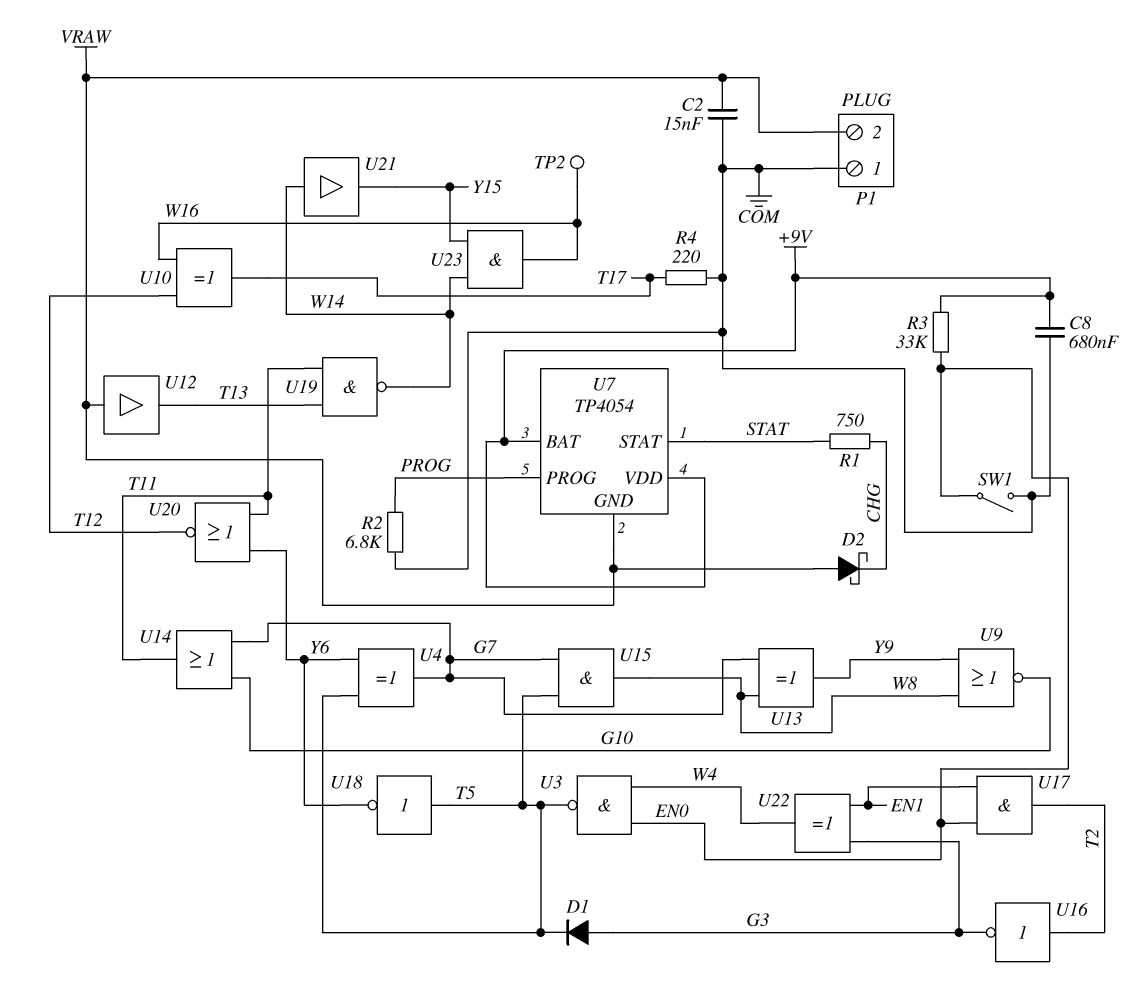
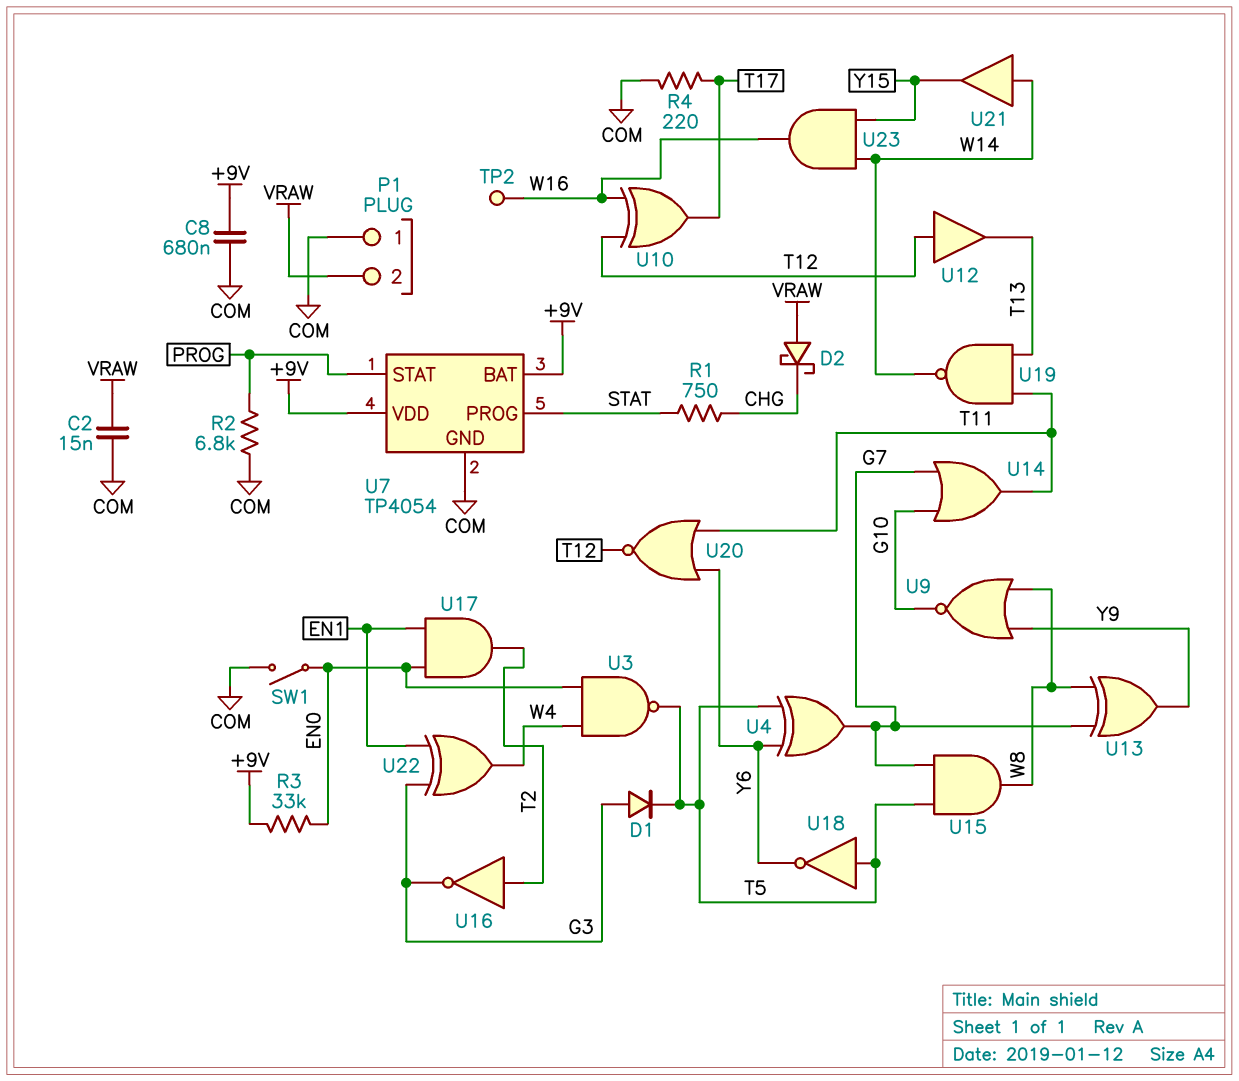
U7 pin GND: VRAW -> COM
U7 pin PROG: PROG -> STAT
U7 pin STAT: STAT -> PROG
U12: buffer (in VRAW, out T13) -> buffer (in T12, out T13)

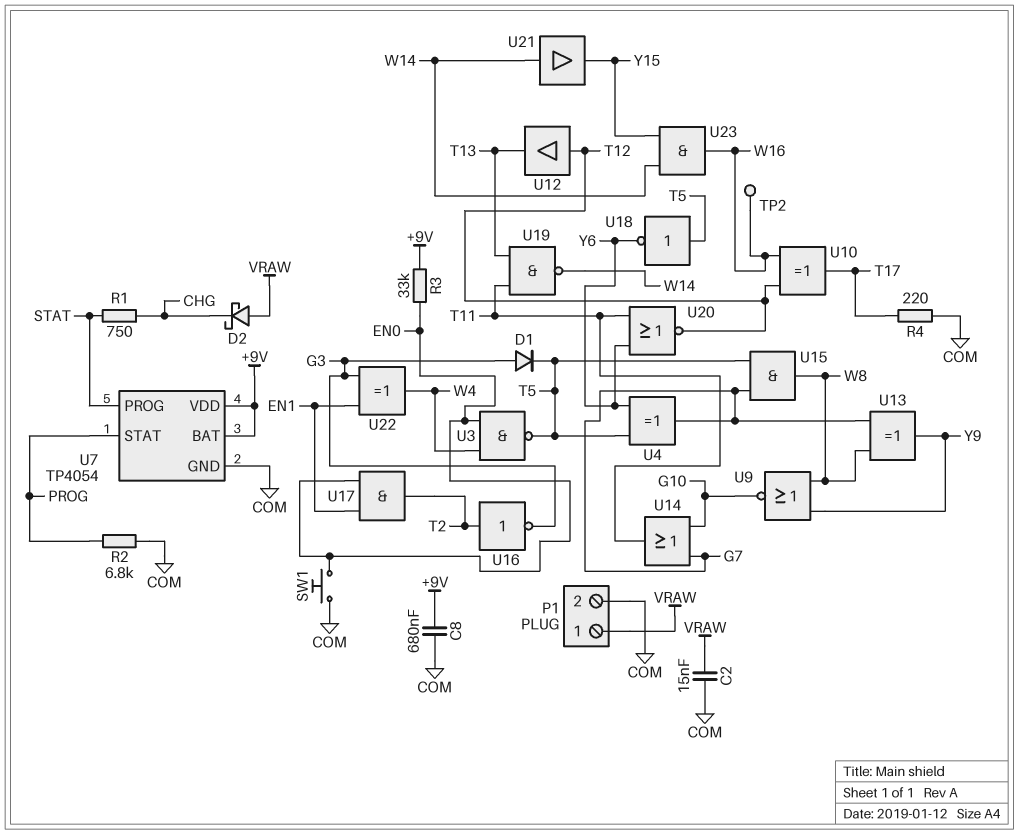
P1 pin 1: COM -> VRAW
P1 pin 2: VRAW -> COM
SW1: switch (COM, EN0) -> button (COM, EN0)

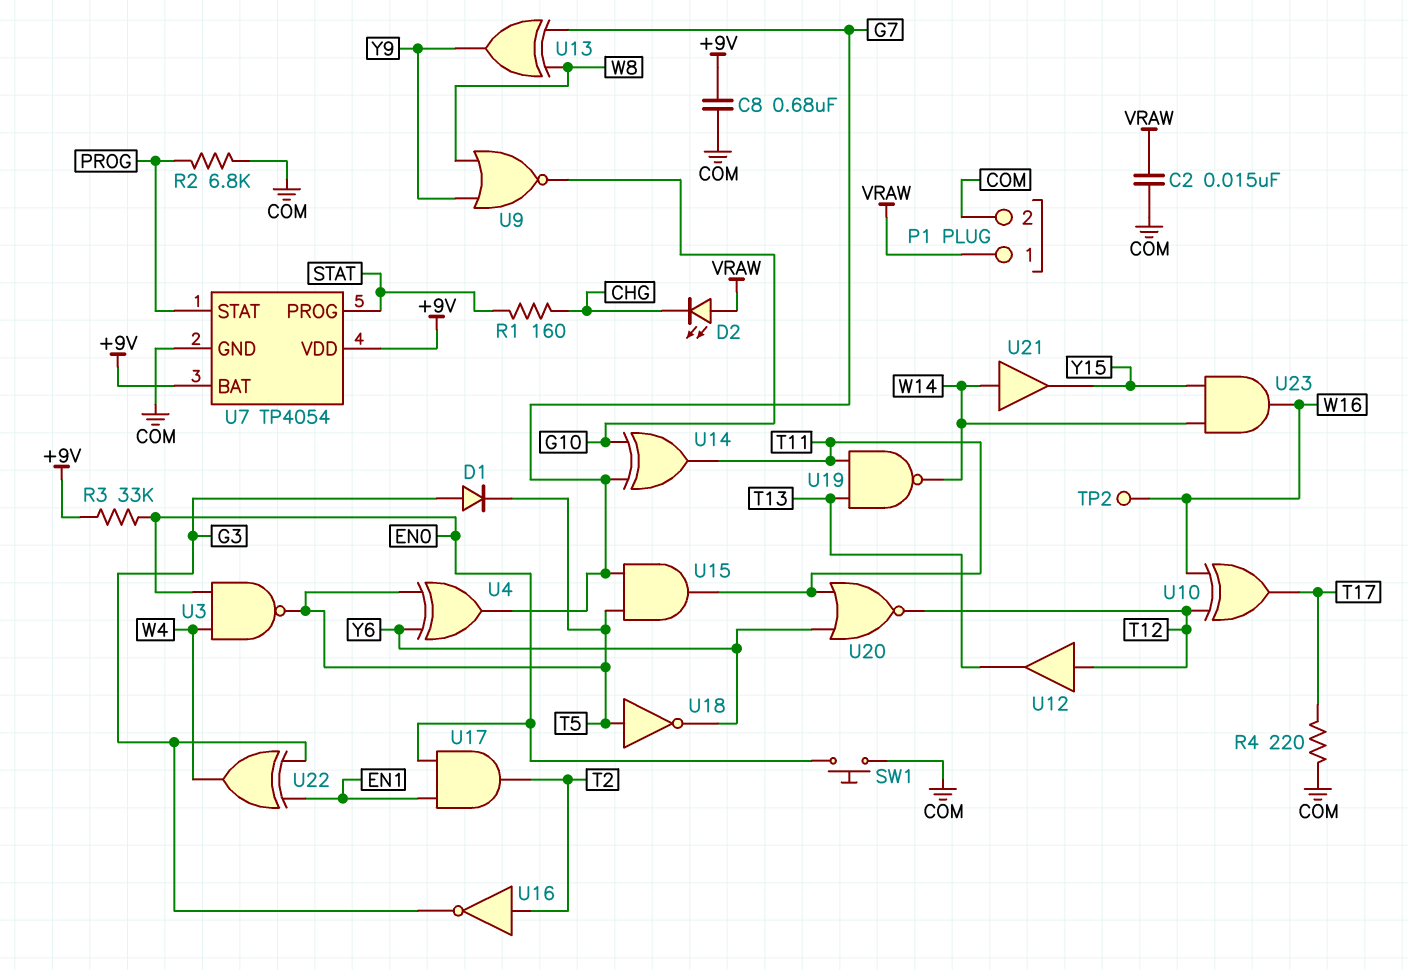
D2: schottky (A VRAW, K CHG) -> LED (A VRAW, K CHG)
R1: 750 (CHG, STAT) -> 160 (CHG, STAT)
U14: OR (in G7, in G10, out T11) -> XOR (in G7, in G10, out T11)
U15: AND (in G7, in T5, out W8) -> AND (in G7, in T5, out T11)

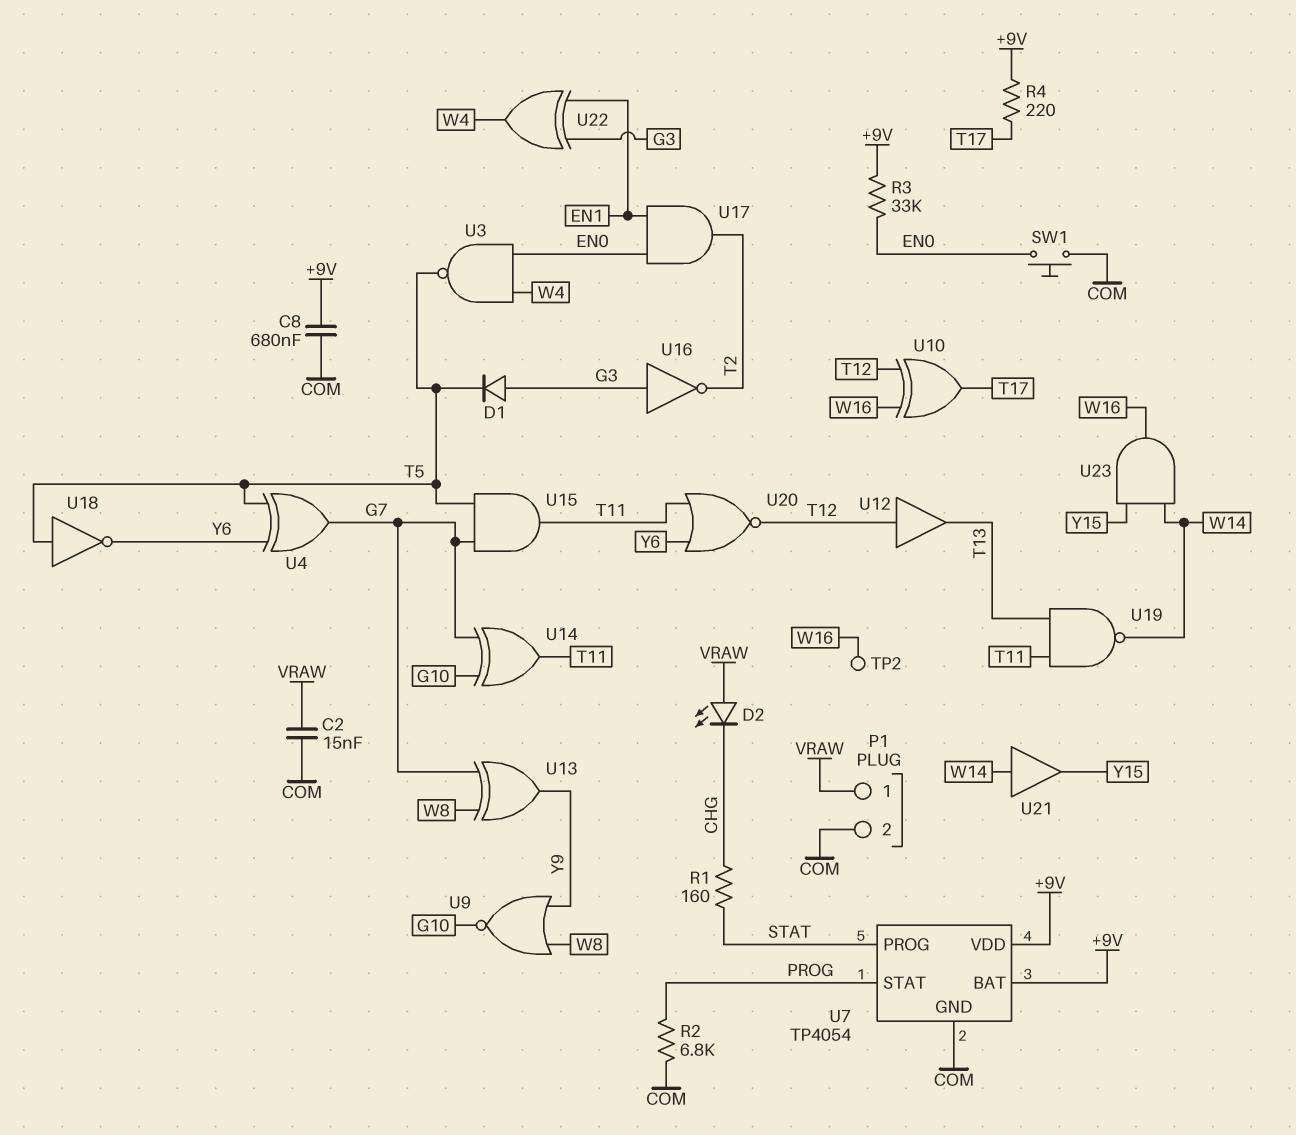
R4: 220 (COM, T17) -> 220 (+9V, T17)
U16: NOT (in T2, out G3) -> NOT (in G3, out T2)

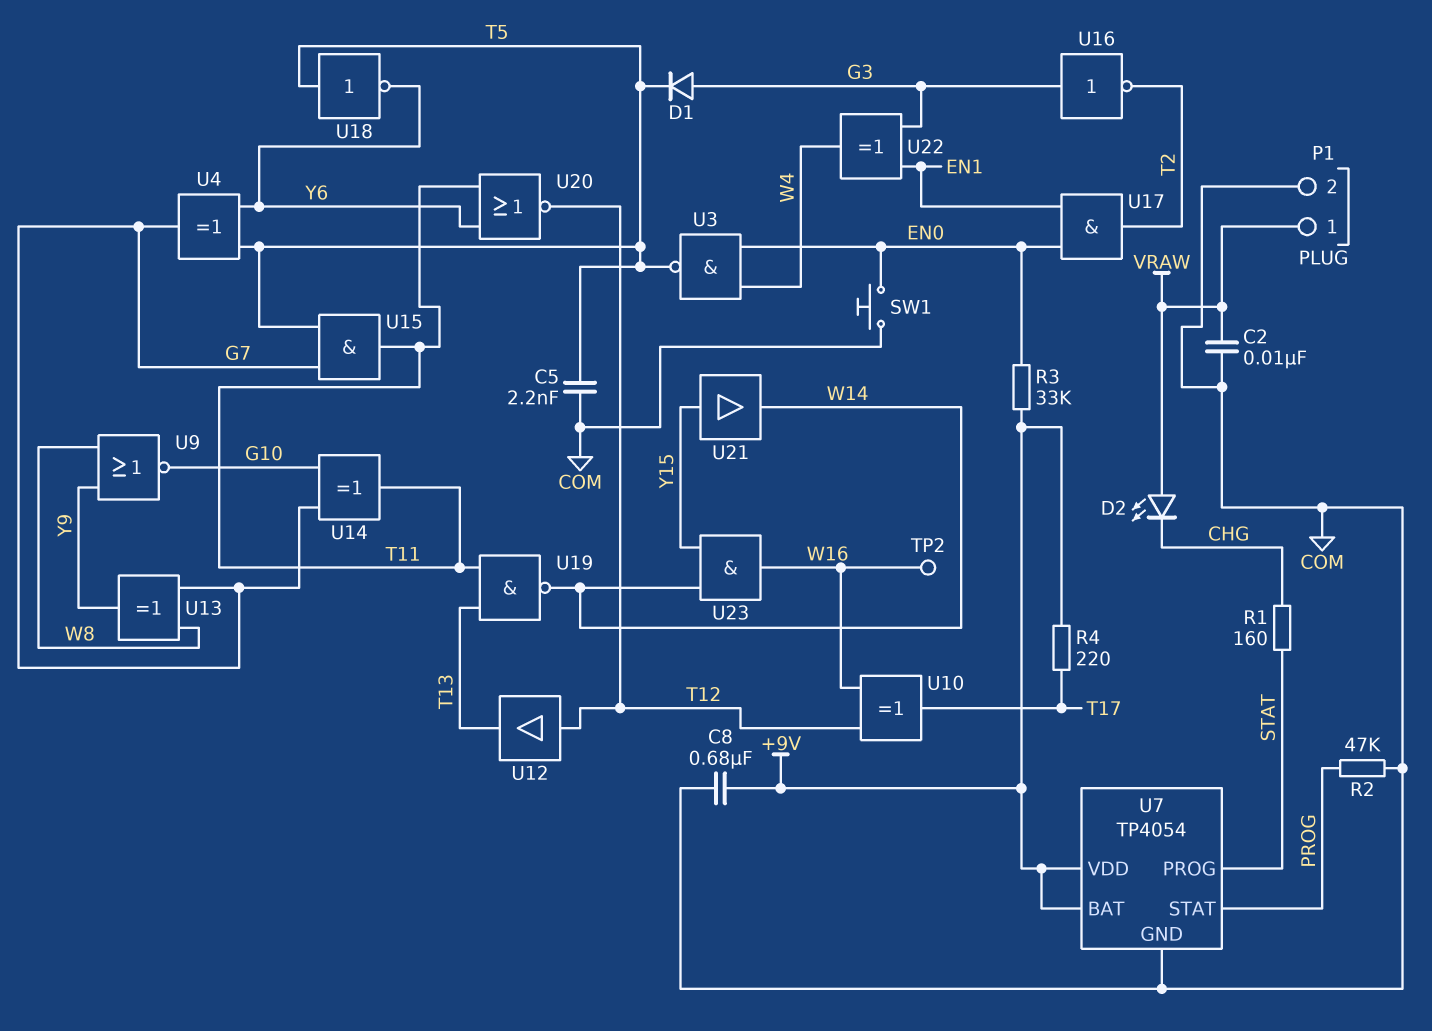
C2: 15nF (COM, VRAW) -> 10nF (COM, VRAW)
C5: none -> 2.2nF (COM, T5)
R2: 6.8k (COM, PROG) -> 47k (COM, PROG)
U21: buffer (in W14, out Y15) -> buffer (in Y15, out W14)

